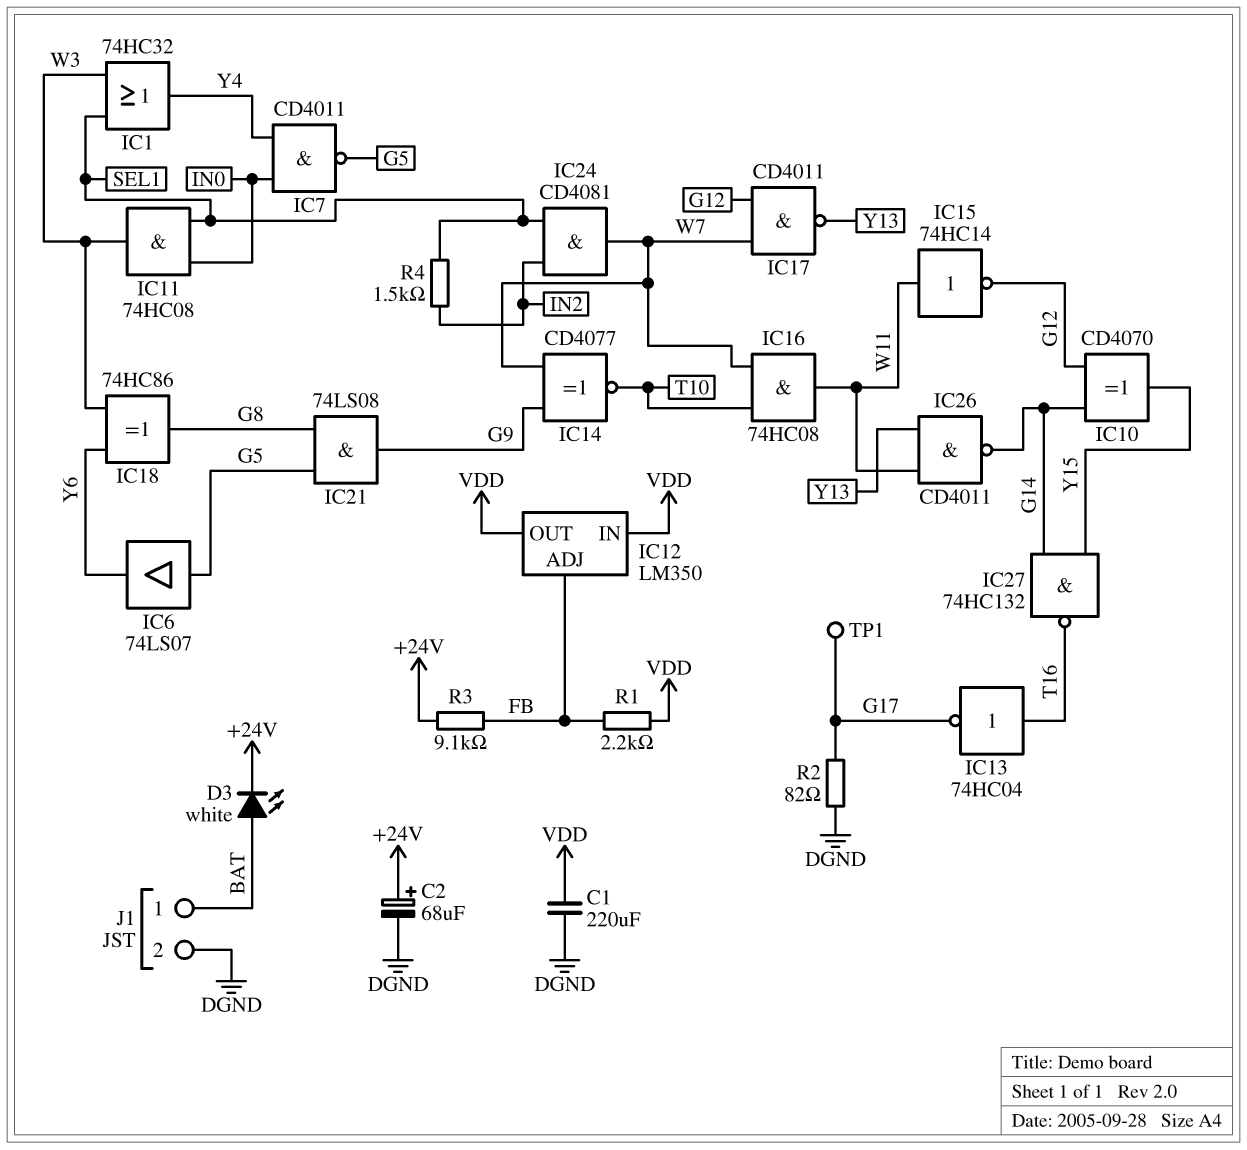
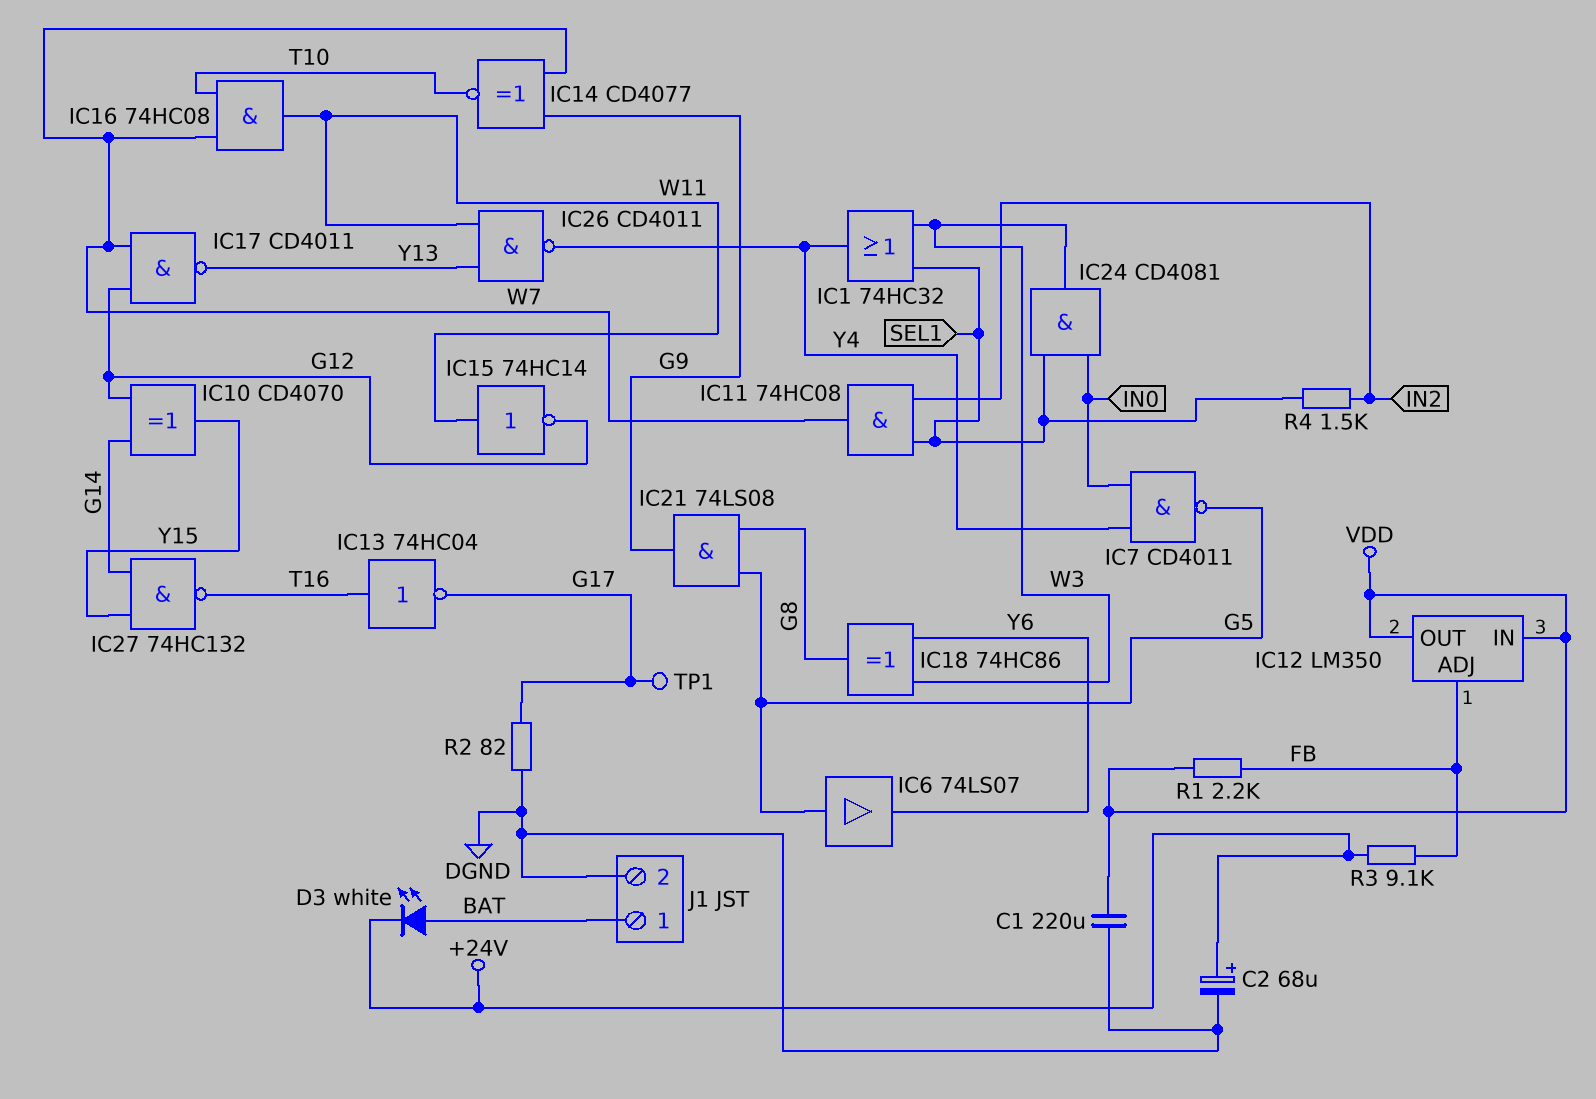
IC11: AND 74HC08 (in IN0, in SEL1, out W3) -> AND 74HC08 (in IN2, in SEL1, out W7)
IC24: AND CD4081 (in IN2, in SEL1, out W7) -> AND CD4081 (in IN0, in SEL1, out W3)
IC26: NAND CD4011 (in W11, in Y13, out G14) -> NAND CD4011 (in W11, in Y13, out Y4)

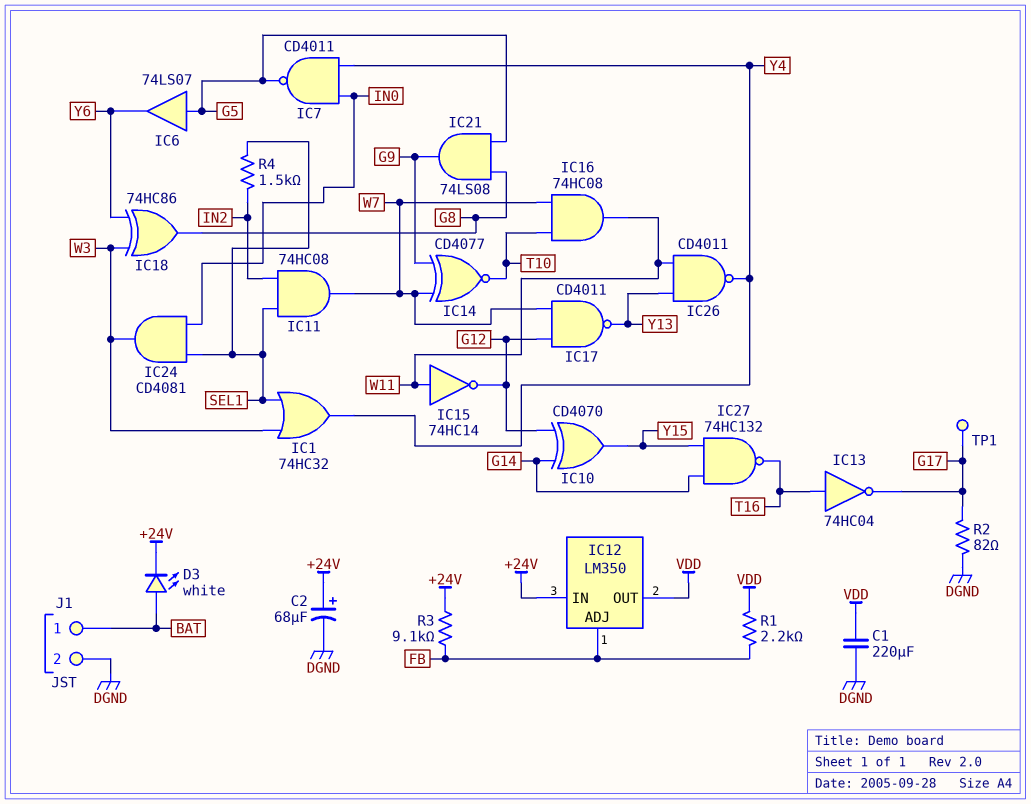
IC12 pin IN: VDD -> +24V

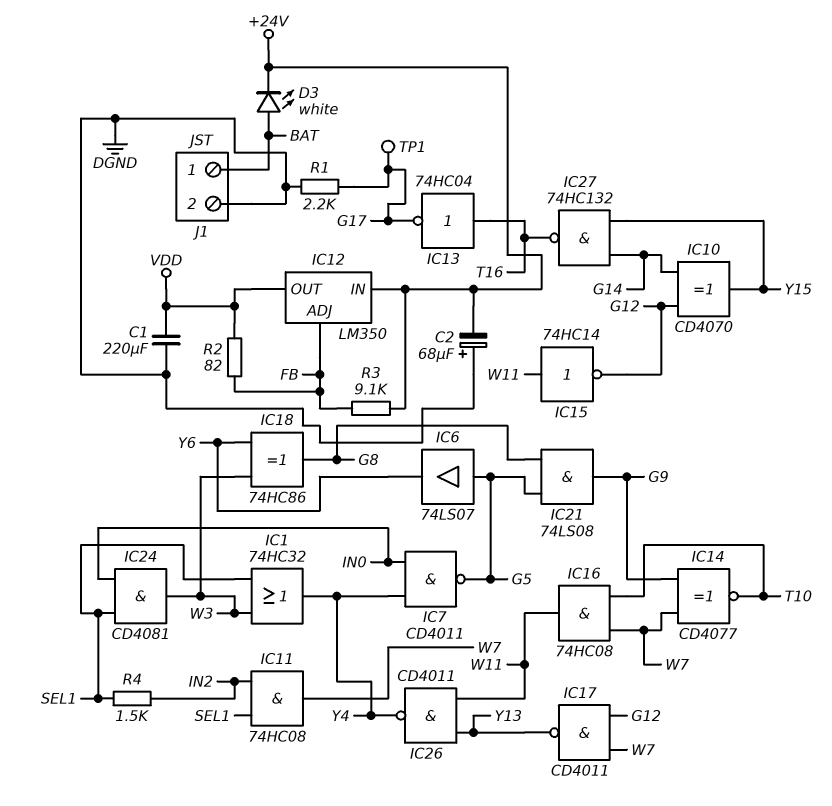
C2: 68uF (plus +24V, minus DGND) -> 68uF (plus DGND, minus +24V)
R1: 2.2k (FB, VDD) -> 2.2k (DGND, G17)
R2: 82 (DGND, G17) -> 82 (FB, VDD)

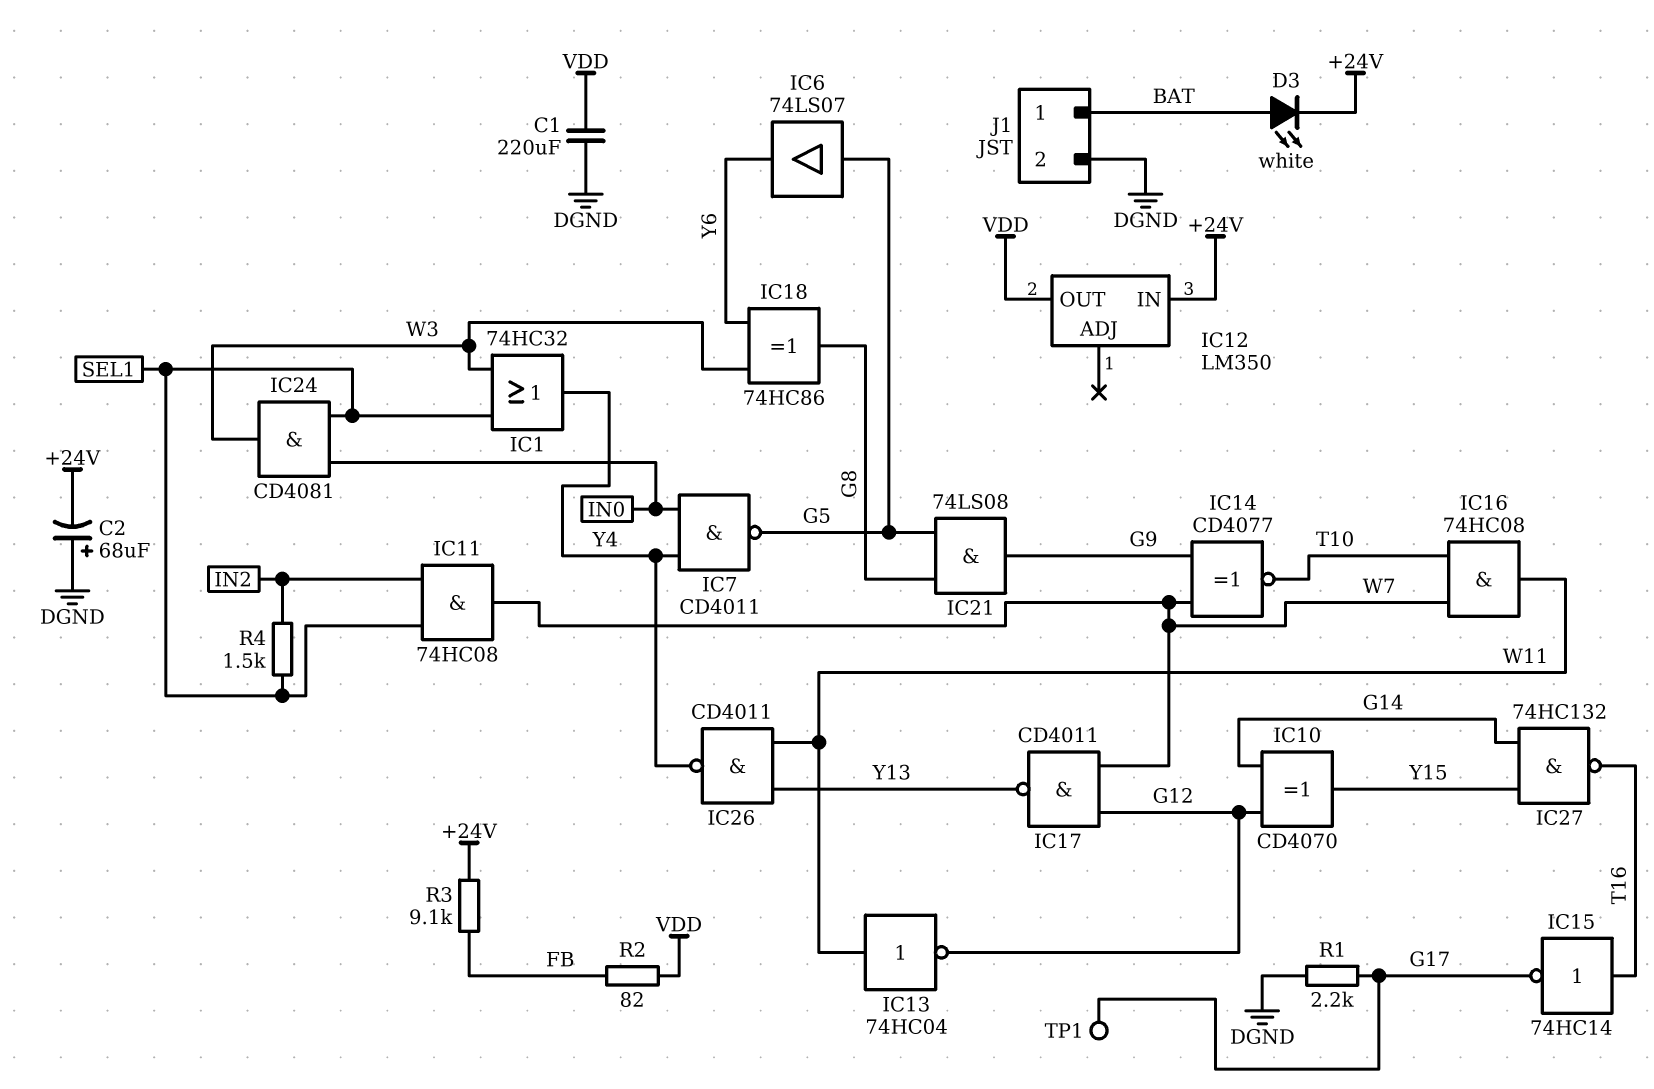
IC12 pin ADJ: FB -> none
IC13: NOT 74HC04 (in T16, out G17) -> NOT 74HC04 (in W11, out G12)
IC15: NOT 74HC14 (in W11, out G12) -> NOT 74HC14 (in T16, out G17)

